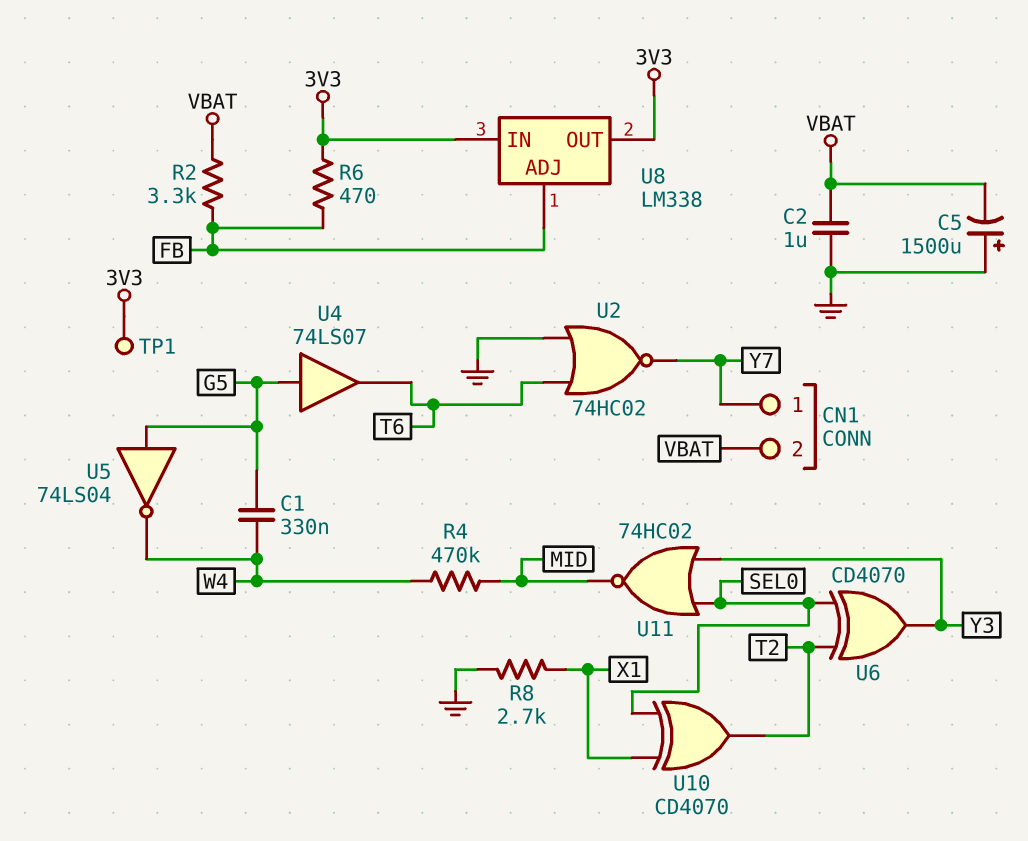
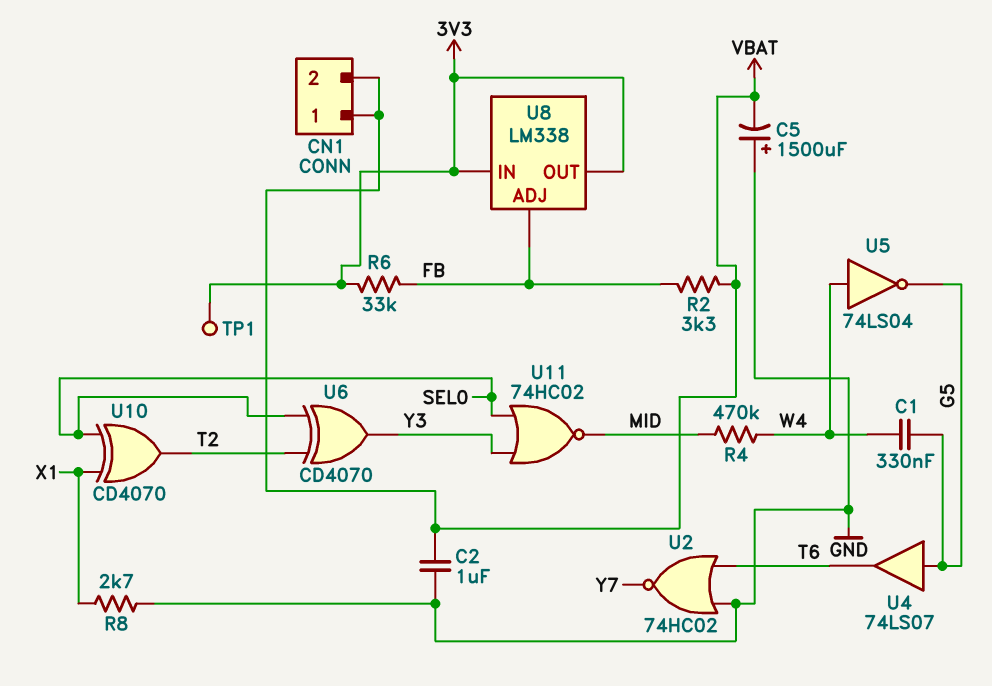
CN1 pin 1: Y7 -> VBAT
R6: 470 (3V3, FB) -> 33k (3V3, FB)
U5: NOT 74LS04 (in G5, out W4) -> NOT 74LS04 (in W4, out G5)

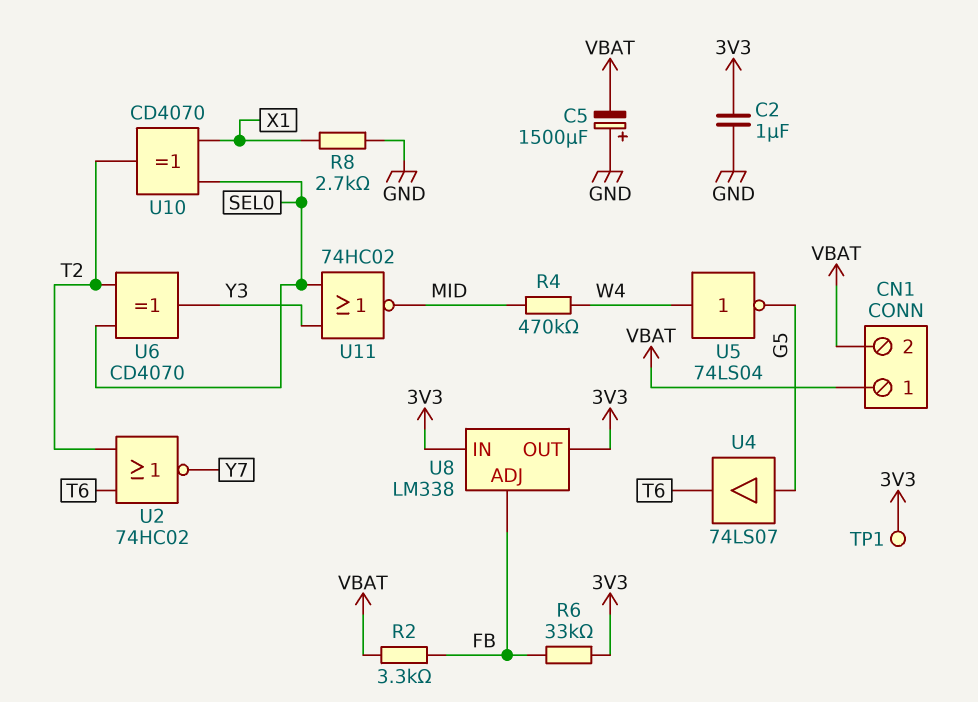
C1: 330nF (G5, W4) -> none
C2: 1uF (GND, VBAT) -> 1uF (3V3, GND)
U2: NOR 74HC02 (in GND, in T6, out Y7) -> NOR 74HC02 (in T2, in T6, out Y7)

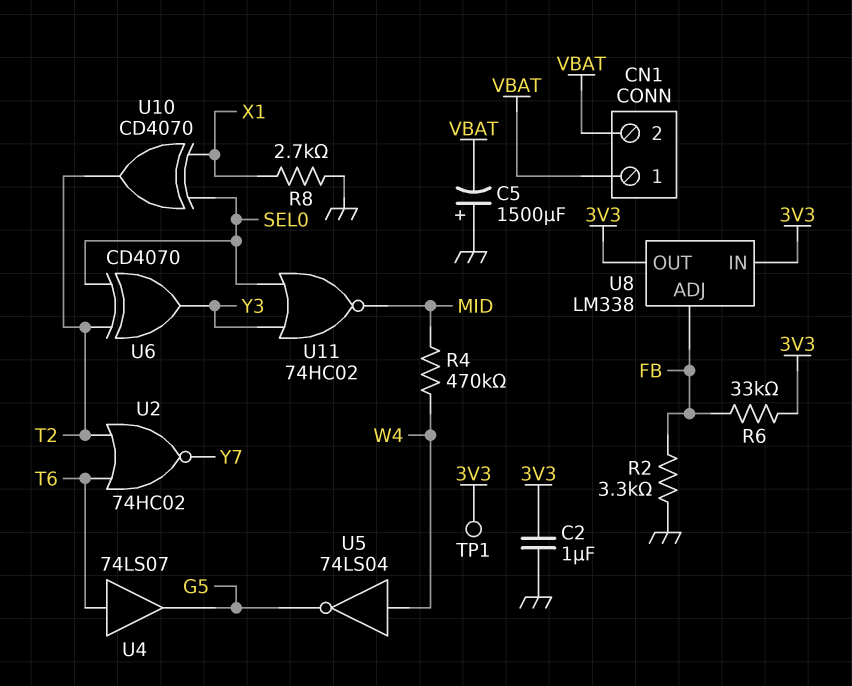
R2: 3.3k (FB, VBAT) -> 3.3k (FB, GND)
U4: buffer 74LS07 (in G5, out T6) -> buffer 74LS07 (in T6, out G5)

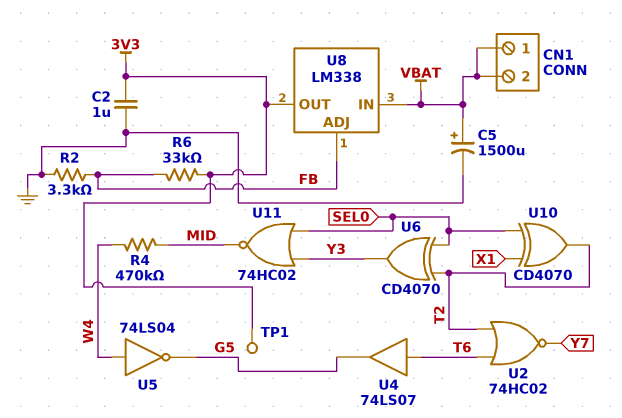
C5: 1500uF (plus GND, minus VBAT) -> 1500uF (plus VBAT, minus GND)
R8: 2.7k (GND, X1) -> none
U8 pin IN: 3V3 -> VBAT

